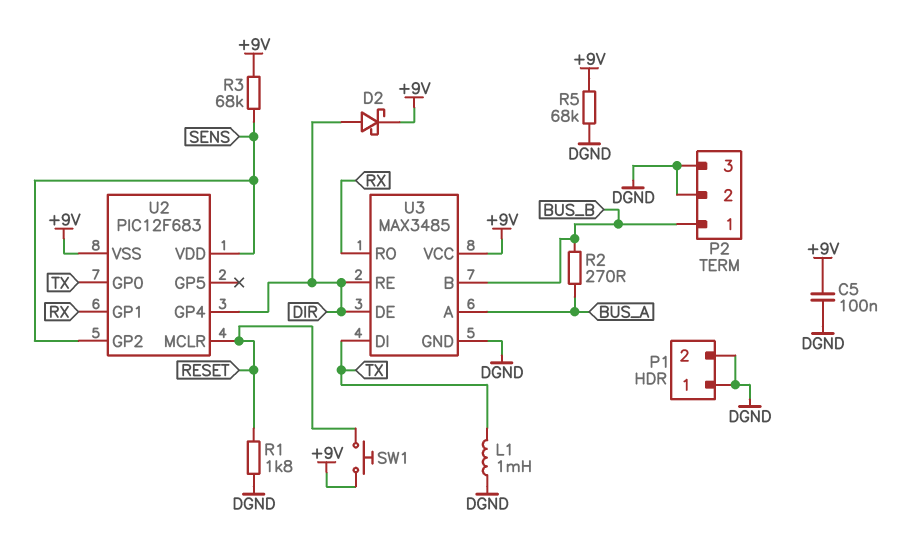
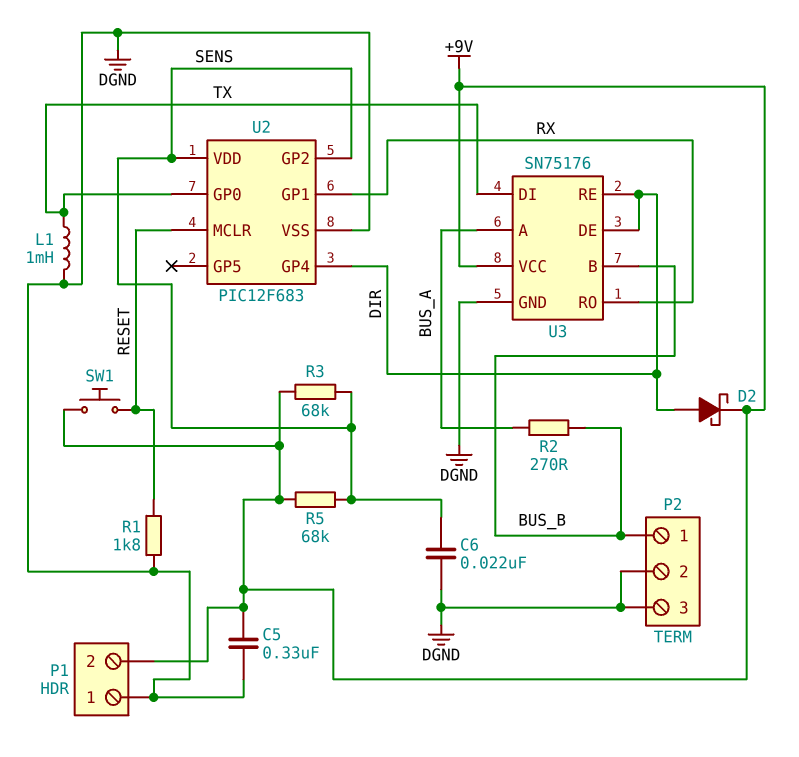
C5: 100nF (+9V, DGND) -> 330nF (+9V, DGND)
C6: none -> 22nF (DGND, SENS)
P1 pin 2: DGND -> +9V
R5: 68k (+9V, DGND) -> 68k (+9V, SENS)
U2 pin VSS: +9V -> DGND
U3: MAX3485 -> SN75176

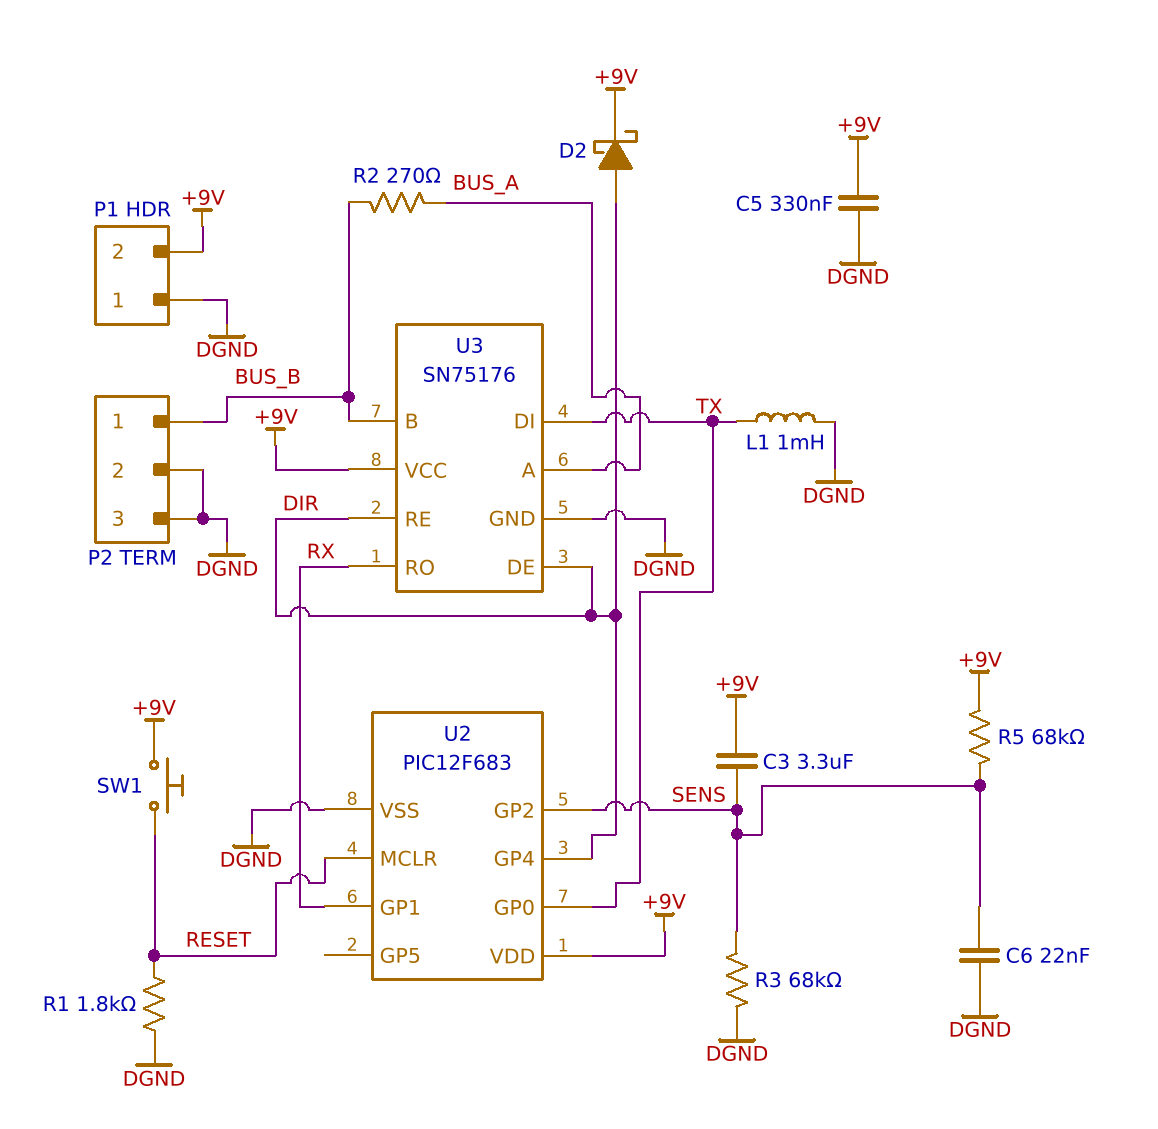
C3: none -> 3.3uF (+9V, SENS)
R3: 68k (+9V, SENS) -> 68k (DGND, SENS)
U2 pin VDD: SENS -> +9V

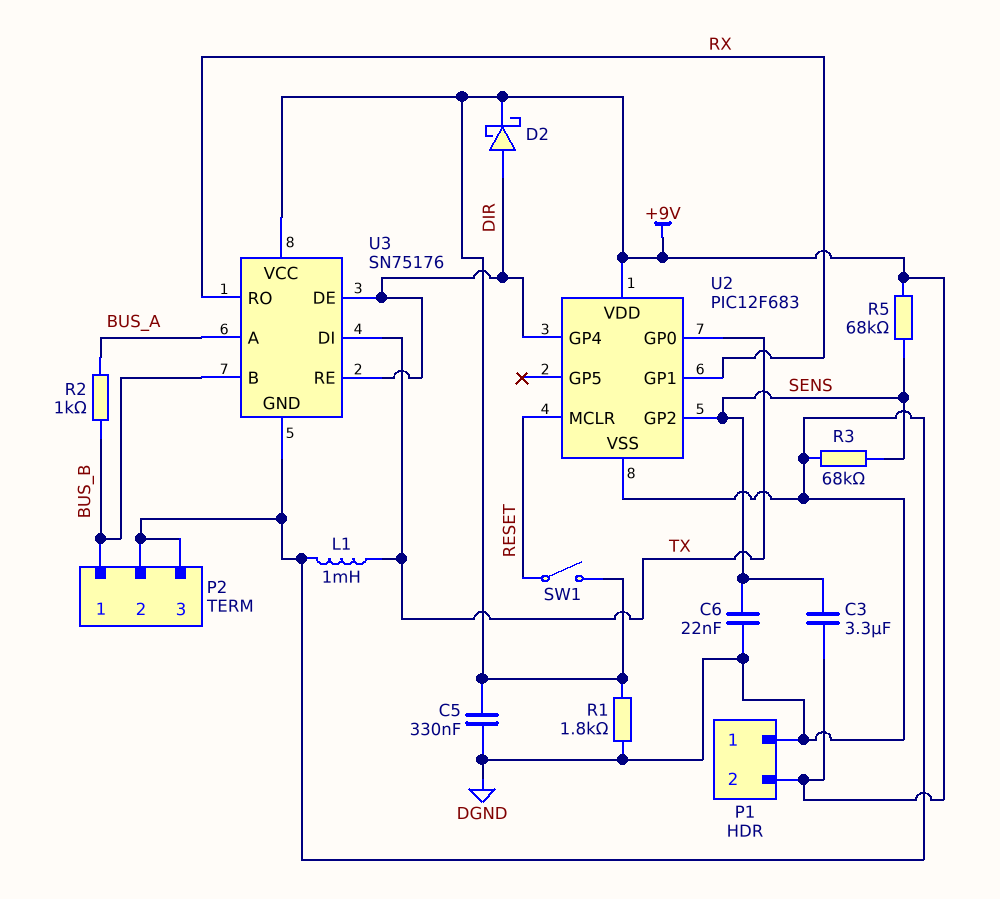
R1: 1.8k (DGND, RESET) -> 1.8k (+9V, DGND)
R2: 270 (BUS_A, BUS_B) -> 1k (BUS_A, BUS_B)
SW1: button (+9V, RESET) -> switch (+9V, RESET)

